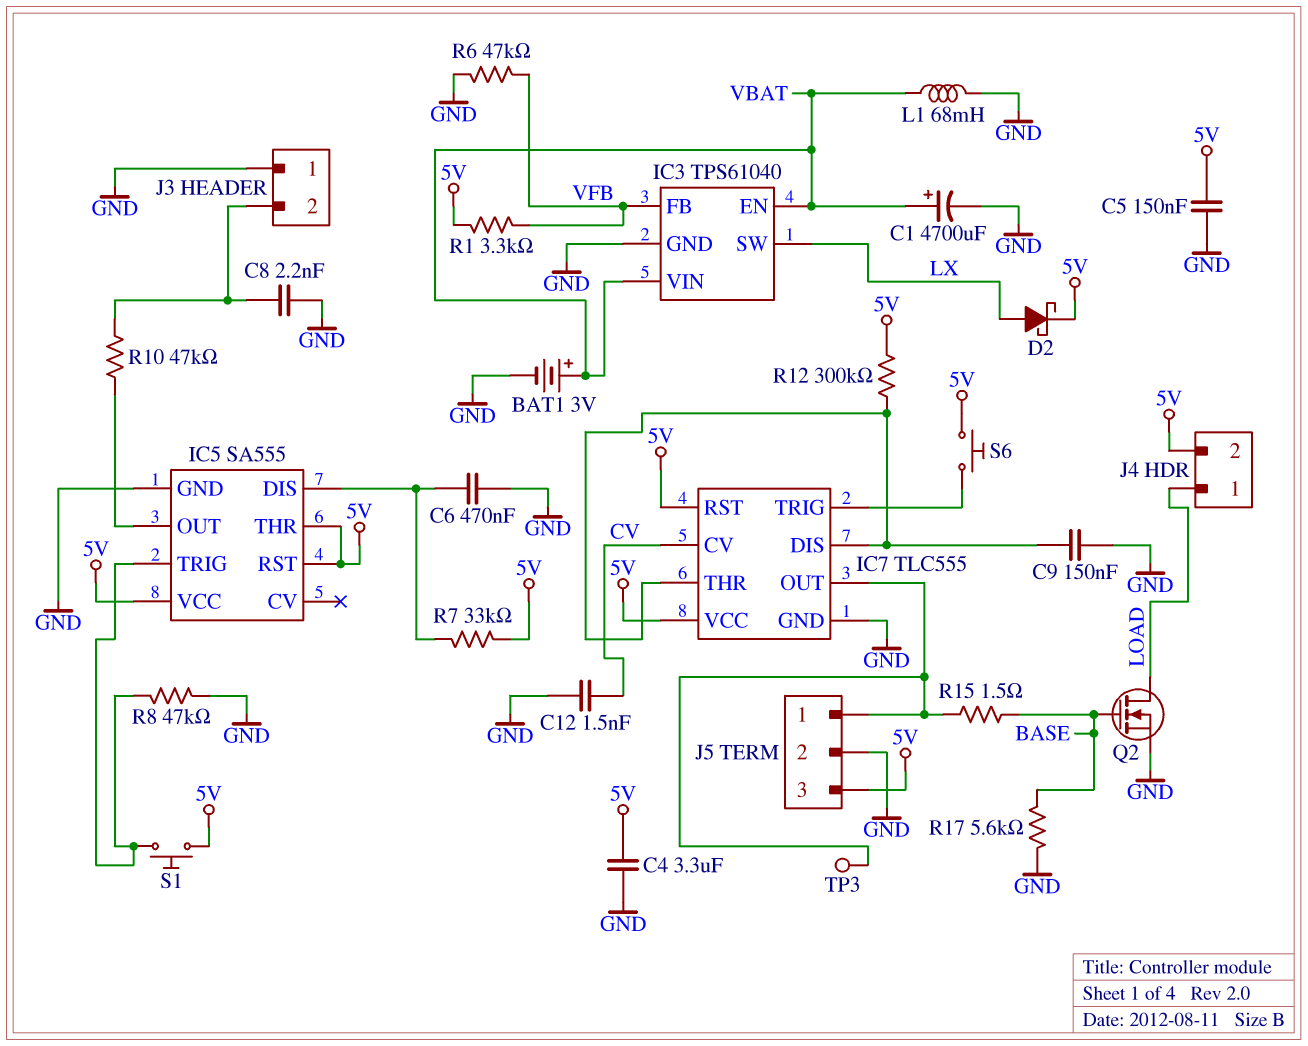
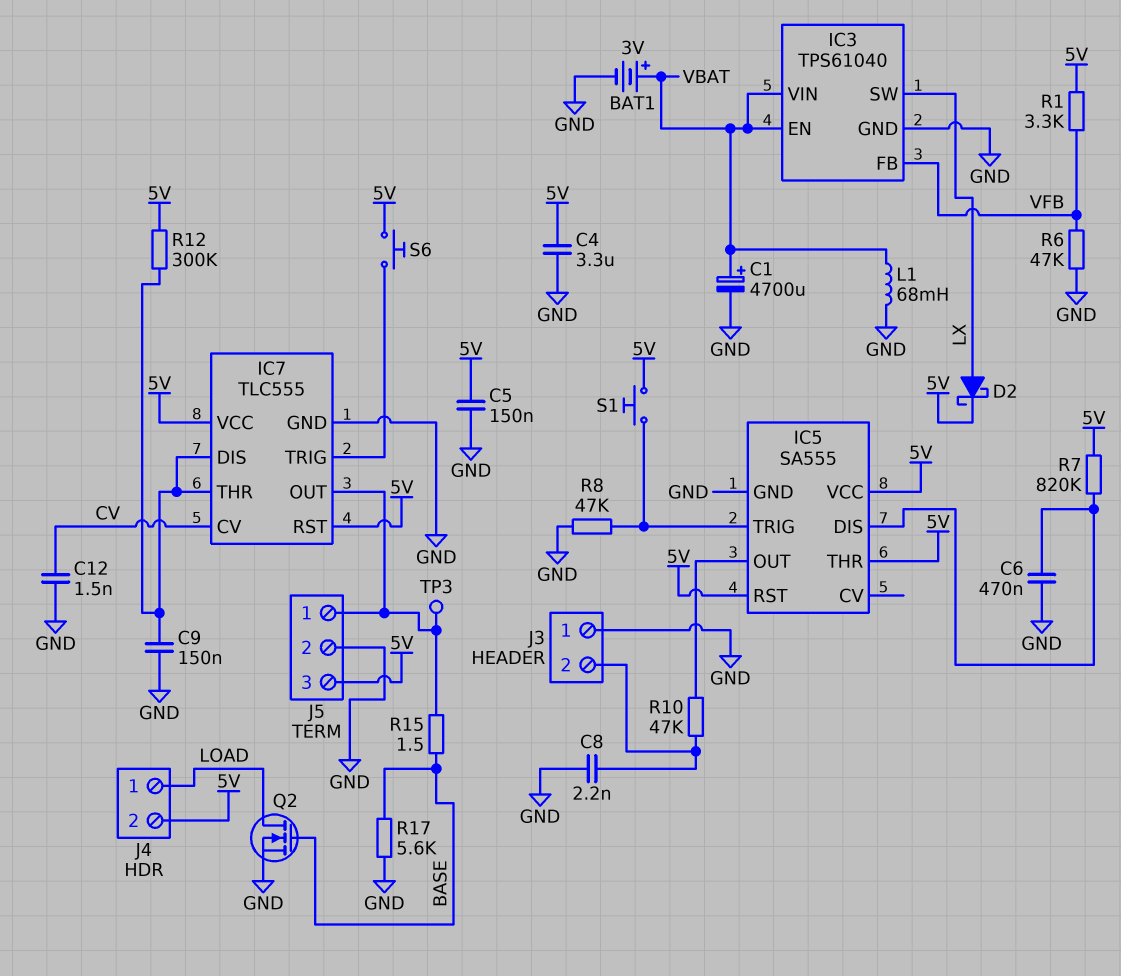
R7: 33k (5V, IC5/DIS) -> 820k (5V, IC5/DIS)

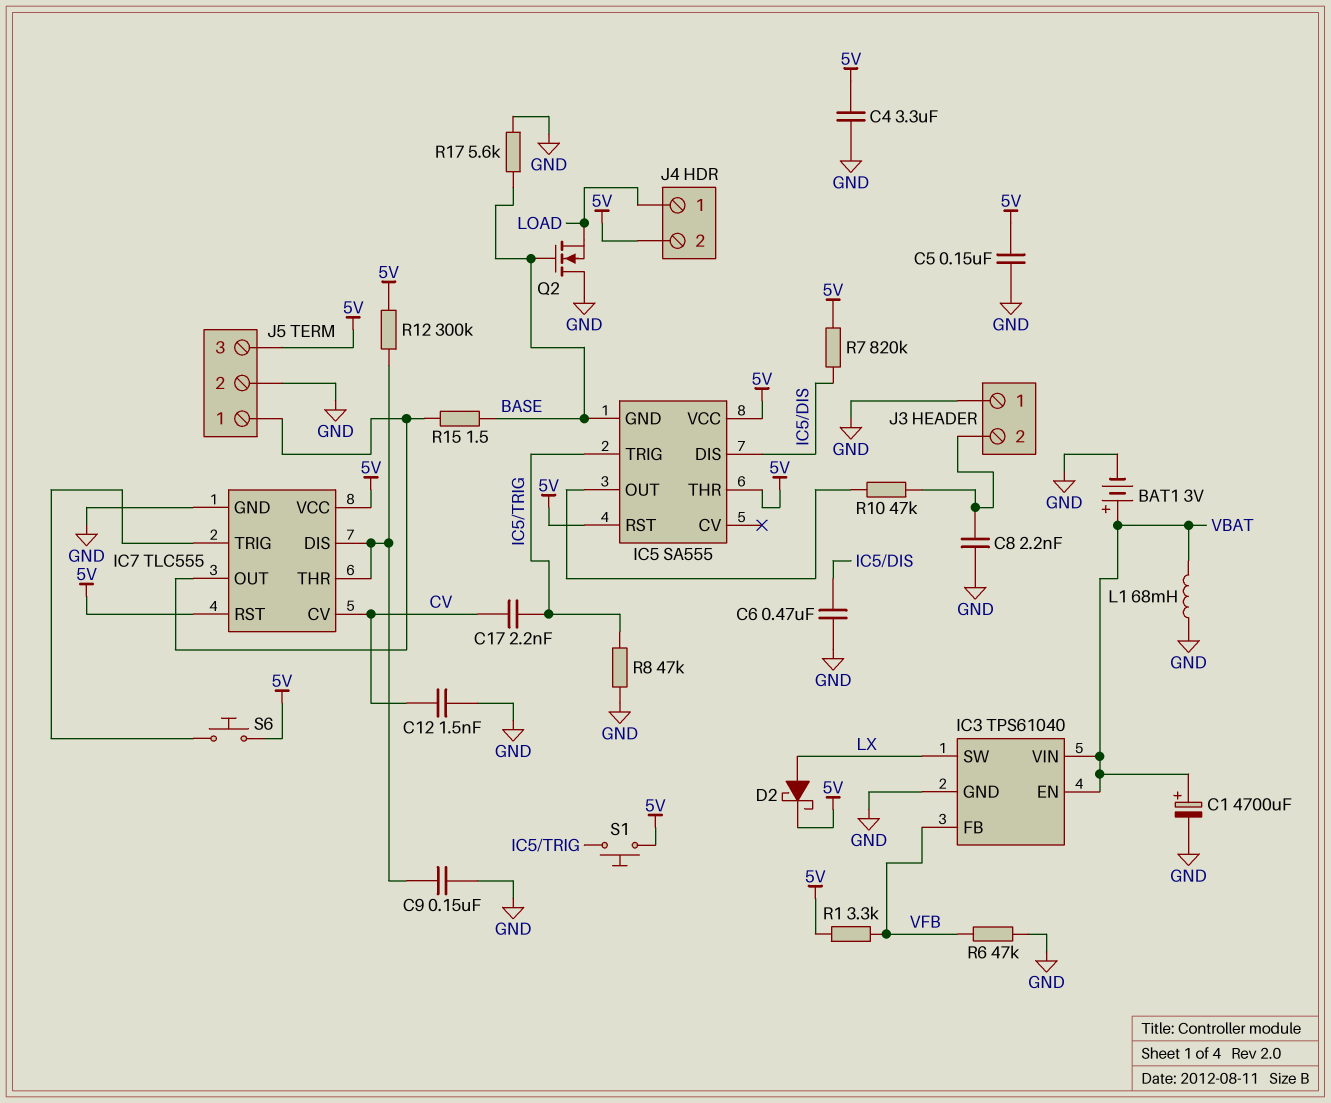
C17: none -> 2.2nF (CV, IC5/TRIG)
IC5 pin GND: GND -> BASE
Q2: NMOS (G BASE, D LOAD, S GND) -> NMOS (G BASE, D GND, S LOAD)
TP3: test point (IC7/OUT) -> none

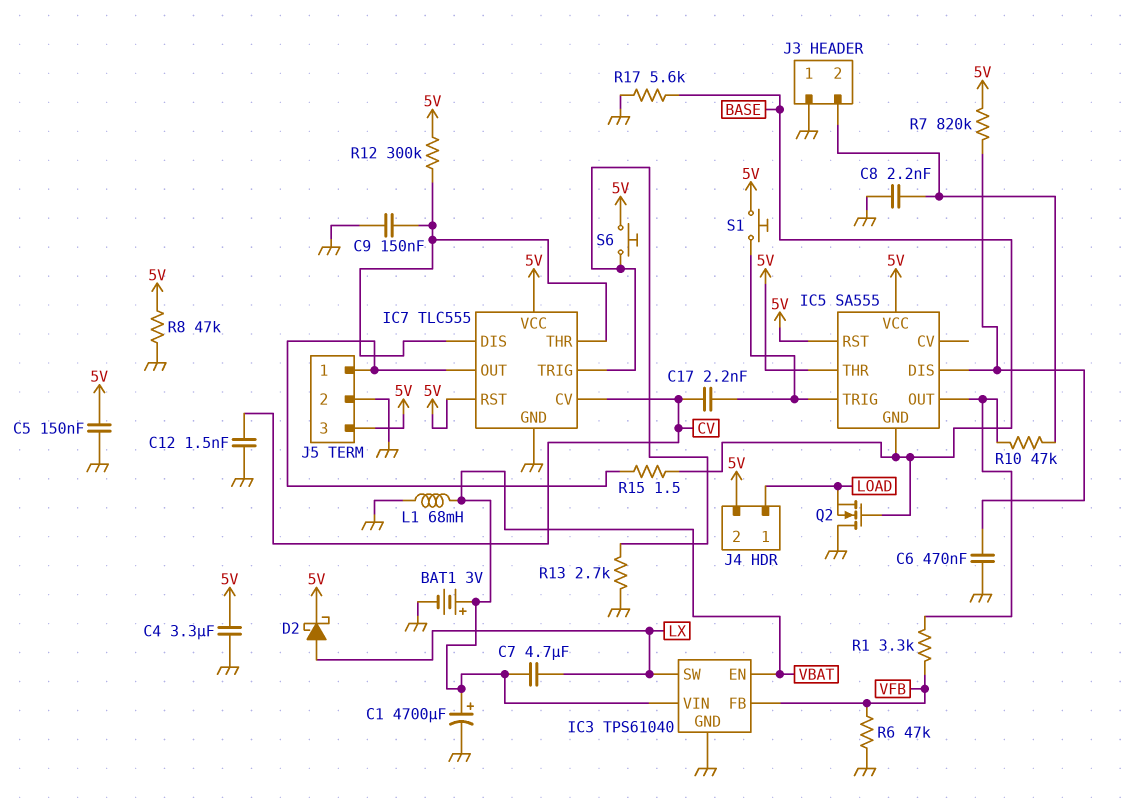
C7: none -> 4.7uF (LX, VBAT)
R1: 3.3k (5V, VFB) -> 3.3k (IC5/OUT, VFB)
R8: 47k (GND, IC5/TRIG) -> 47k (5V, GND)
R13: none -> 2.7k (GND, IC7/TRIG)

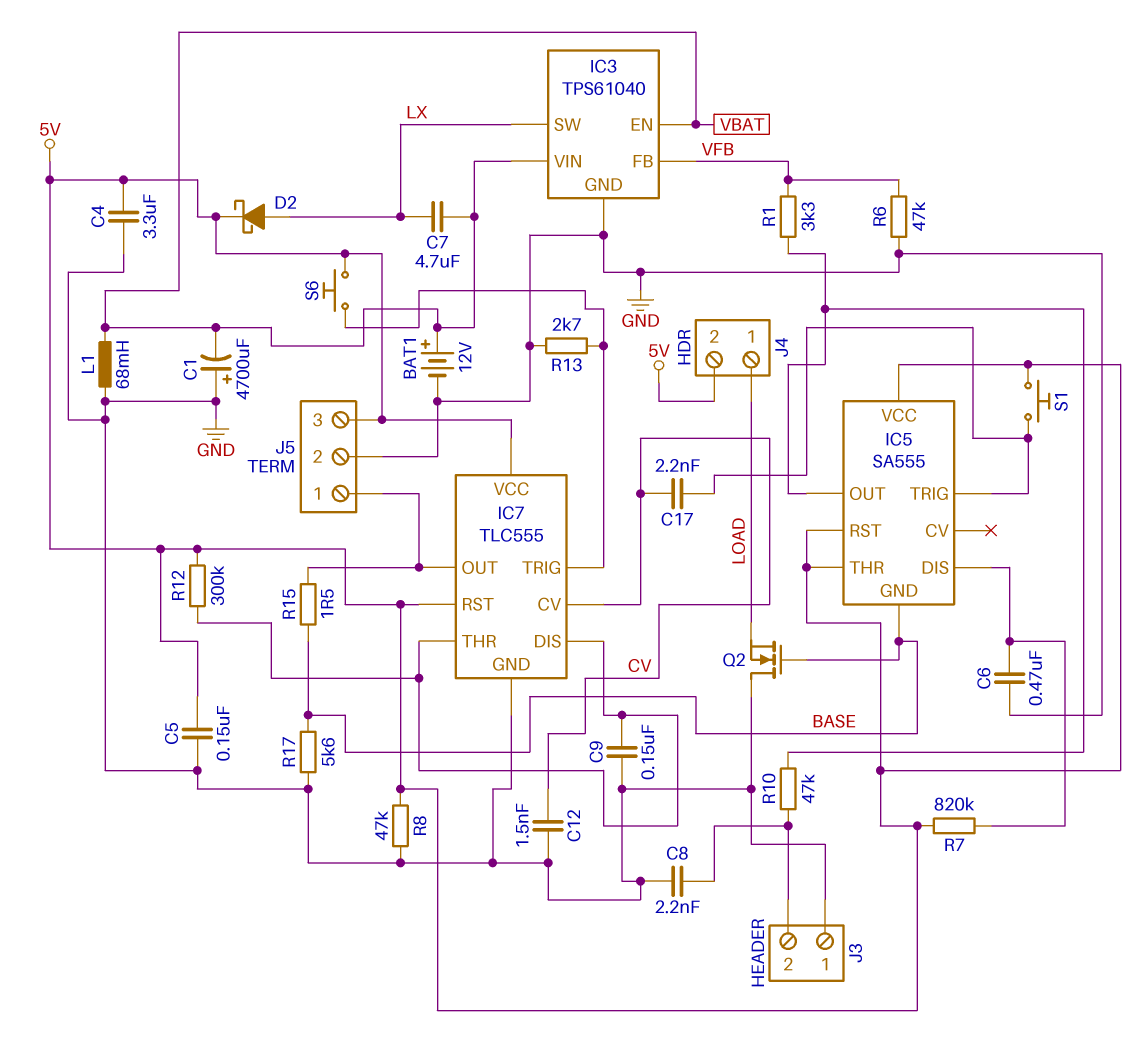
BAT1: 3V (plus VBAT, minus GND) -> 12V (plus VBAT, minus GND)
C1: 4700uF (plus VBAT, minus GND) -> 4700uF (plus GND, minus VBAT)

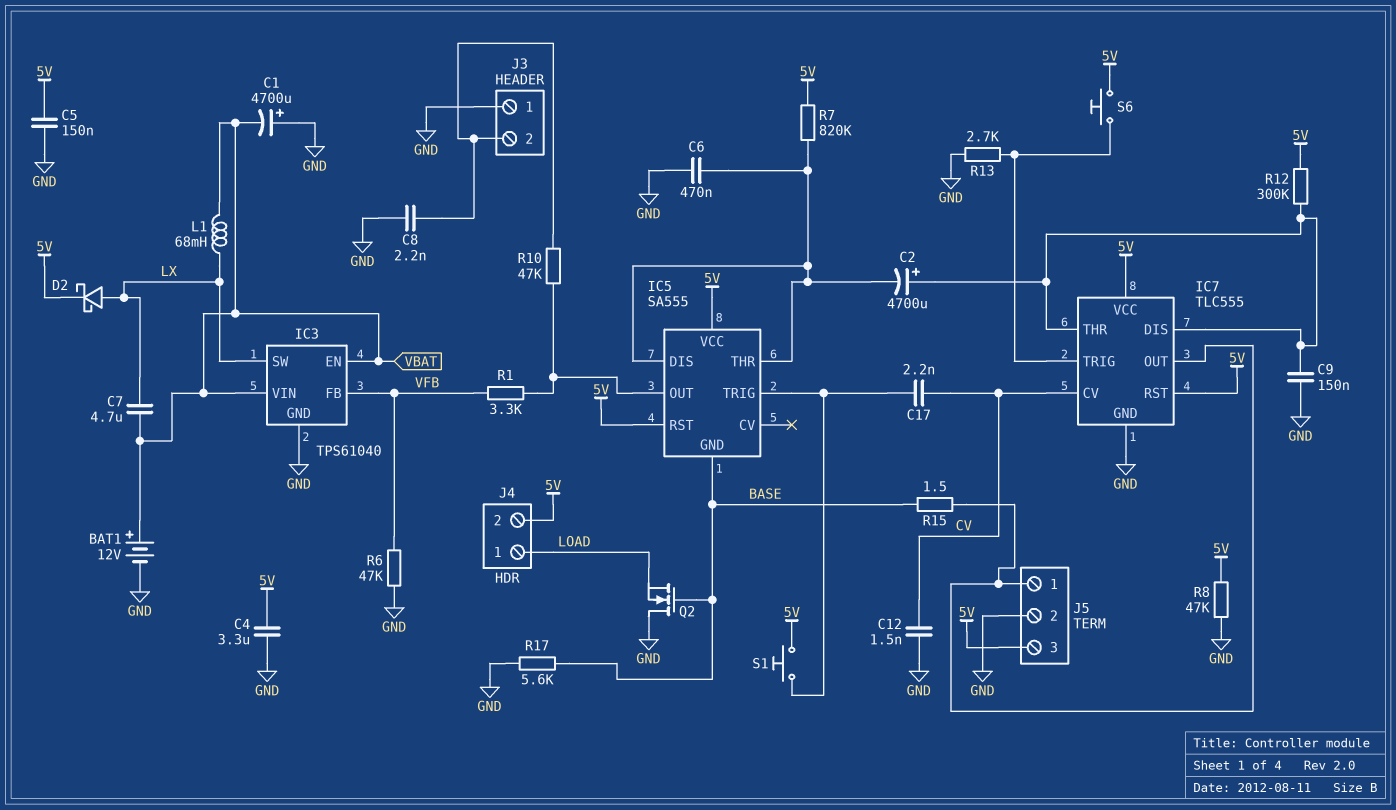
C2: none -> 4700uF (plus IC7/DIS, minus IC5/DIS)
IC5 pin THR: 5V -> IC5/DIS
L1: 68mH (GND, VBAT) -> 68mH (LX, VBAT)

